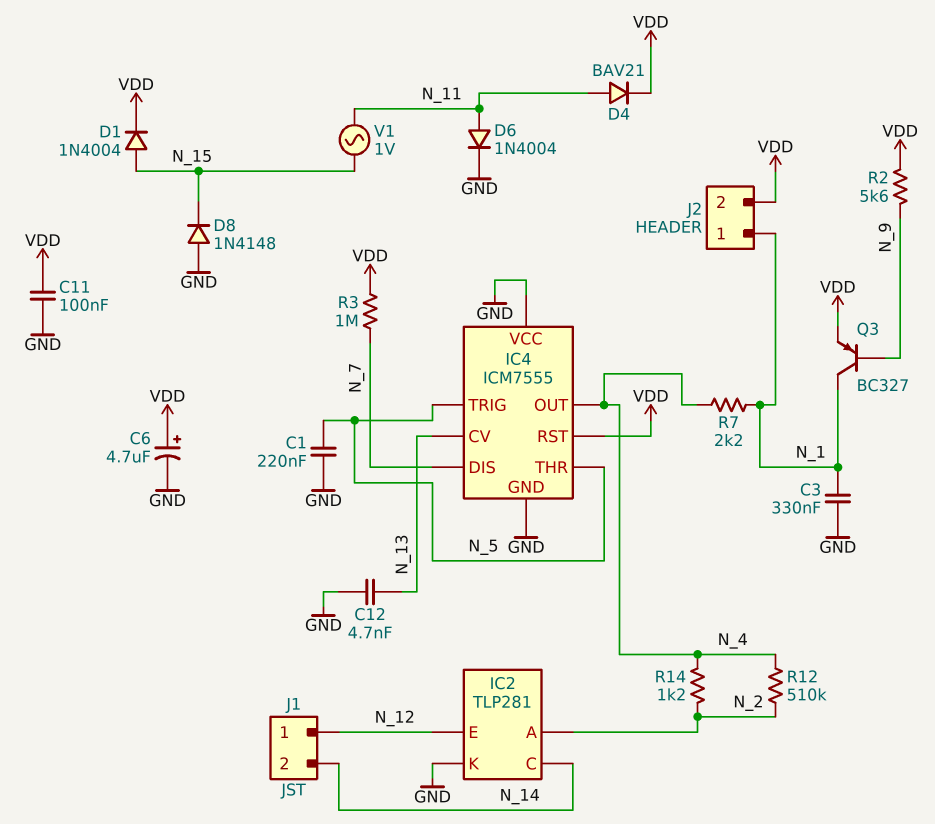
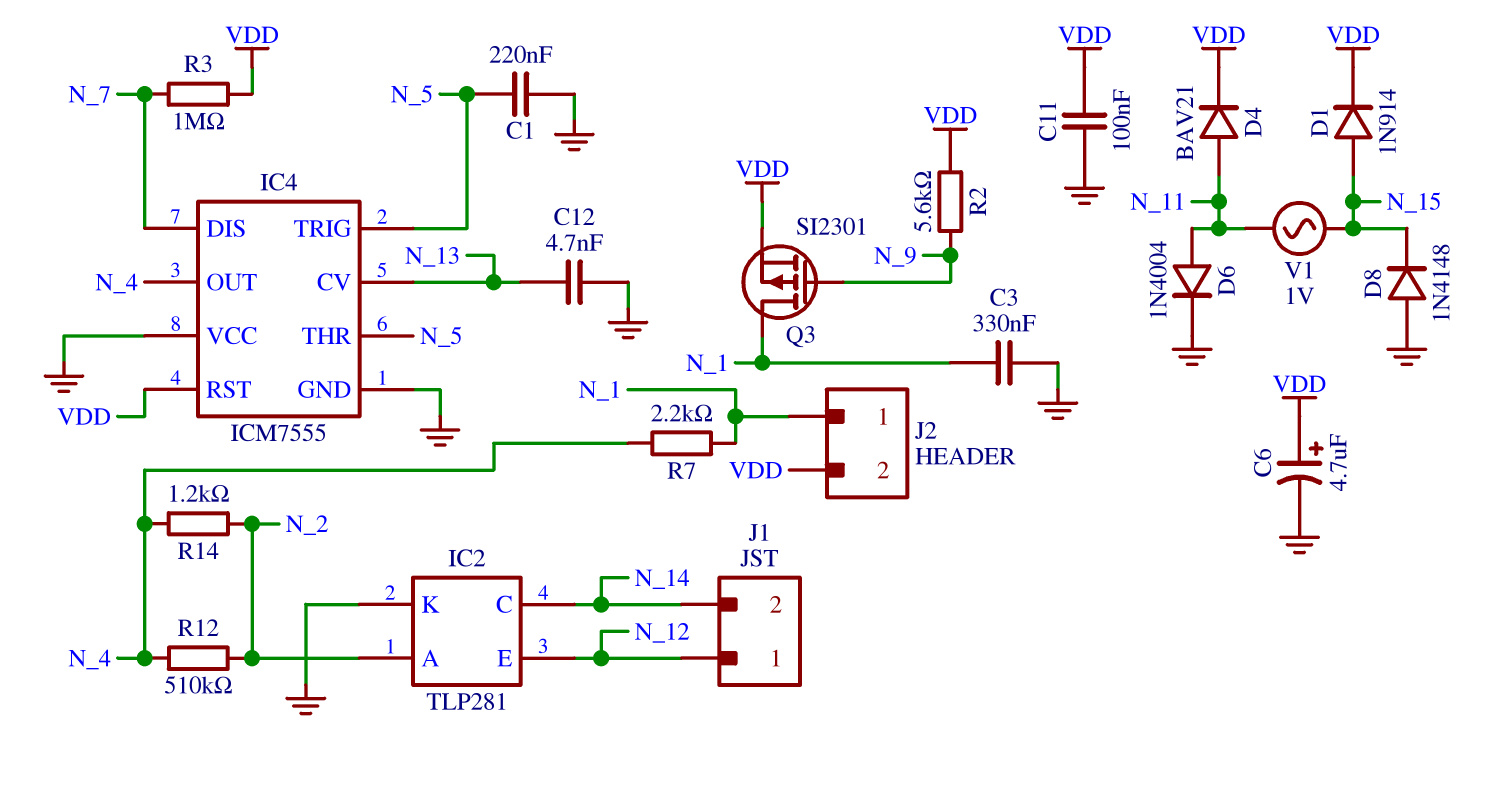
D1: diode 1N4004 (A N_15, K VDD) -> diode 1N914 (A N_15, K VDD)
Q3: PNP BC327 (B N_9, C N_1, E VDD) -> PMOS SI2301 (G N_9, D N_1, S VDD)

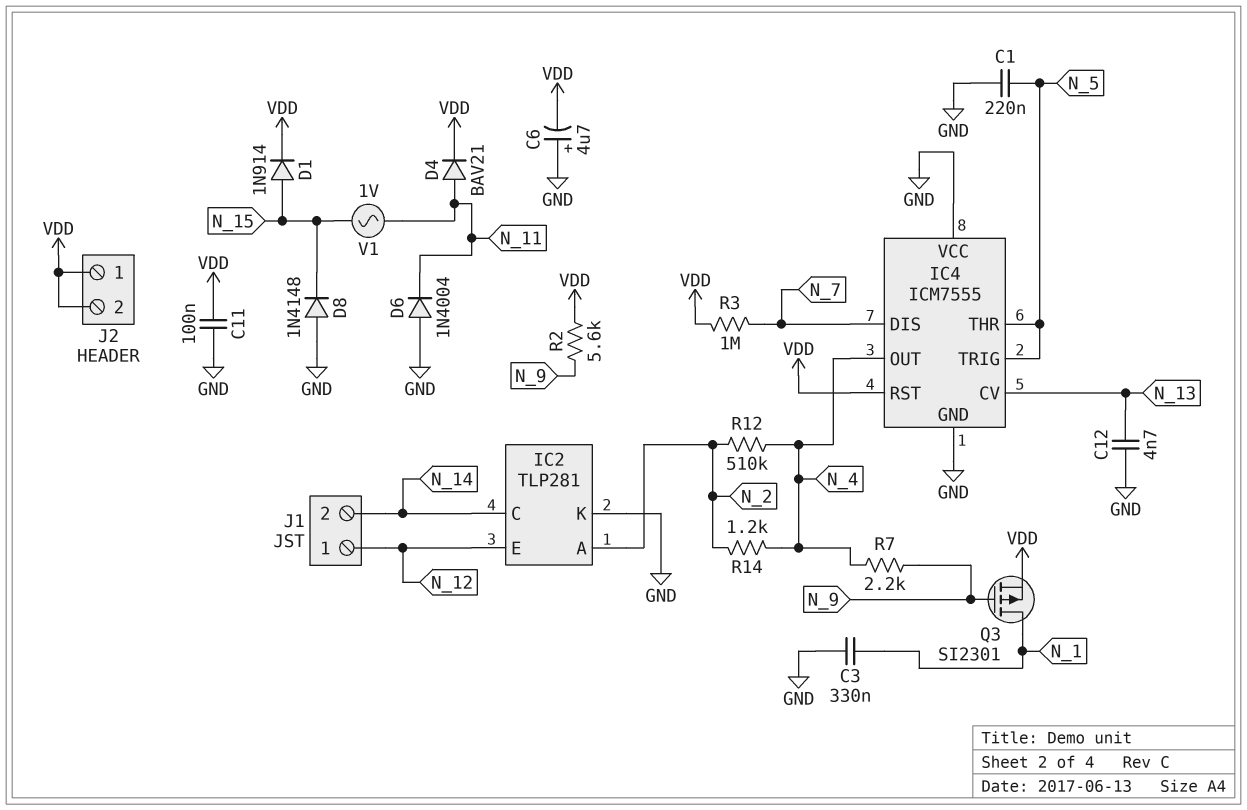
C6: 4.7uF (plus VDD, minus GND) -> 4.7uF (plus GND, minus VDD)
D6: diode 1N4004 (A N_11, K GND) -> diode 1N4004 (A GND, K N_11)
J2 pin 1: N_1 -> VDD
R7: 2.2k (N_1, N_4) -> 2.2k (N_4, N_9)

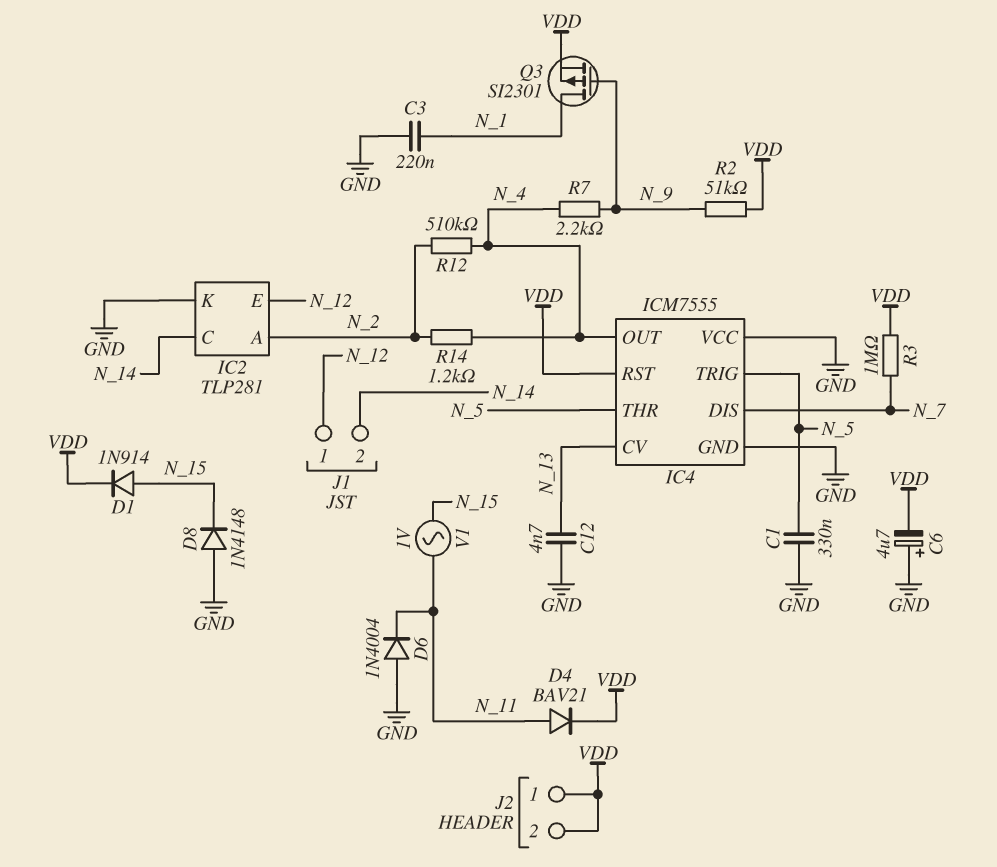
C1: 220nF (GND, N_5) -> 330nF (GND, N_5)
C3: 330nF (GND, N_1) -> 220nF (GND, N_1)
C11: 100nF (GND, VDD) -> none
R2: 5.6k (N_9, VDD) -> 51k (N_9, VDD)

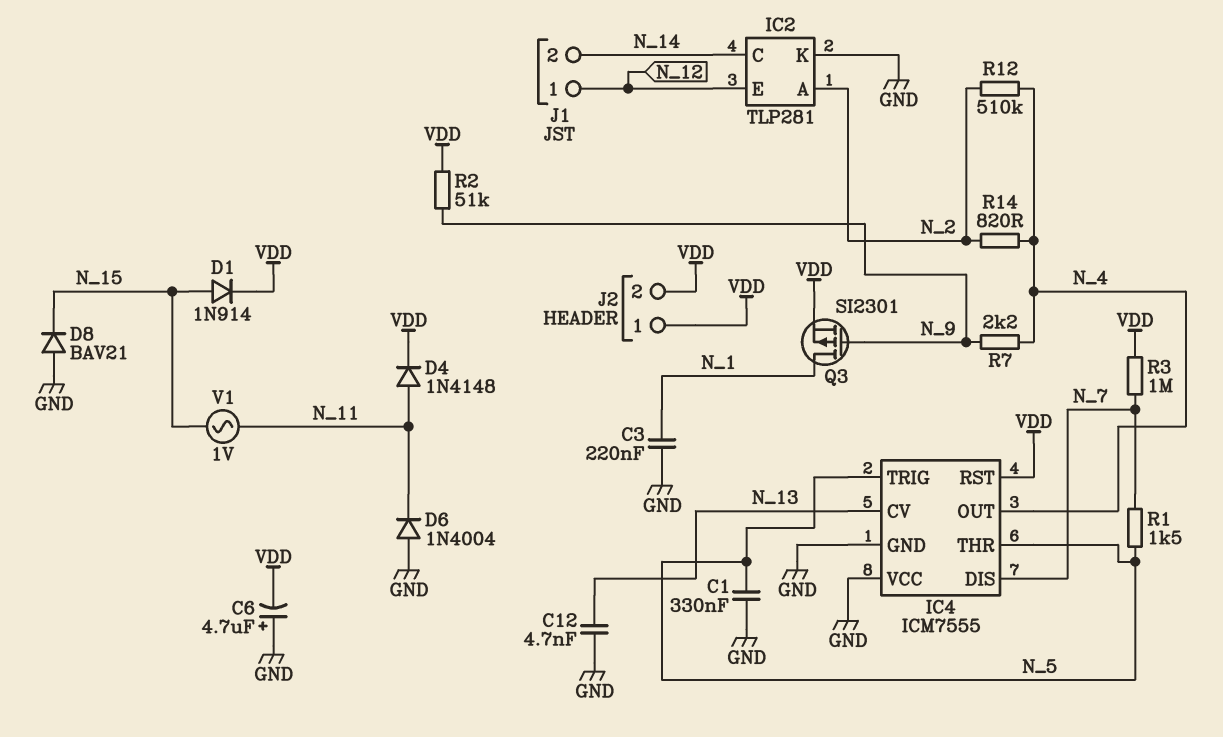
D4: diode BAV21 (A N_11, K VDD) -> diode 1N4148 (A N_11, K VDD)
D8: diode 1N4148 (A GND, K N_15) -> diode BAV21 (A GND, K N_15)
R1: none -> 1.5k (N_5, N_7)
R14: 1.2k (N_2, N_4) -> 820 (N_2, N_4)

